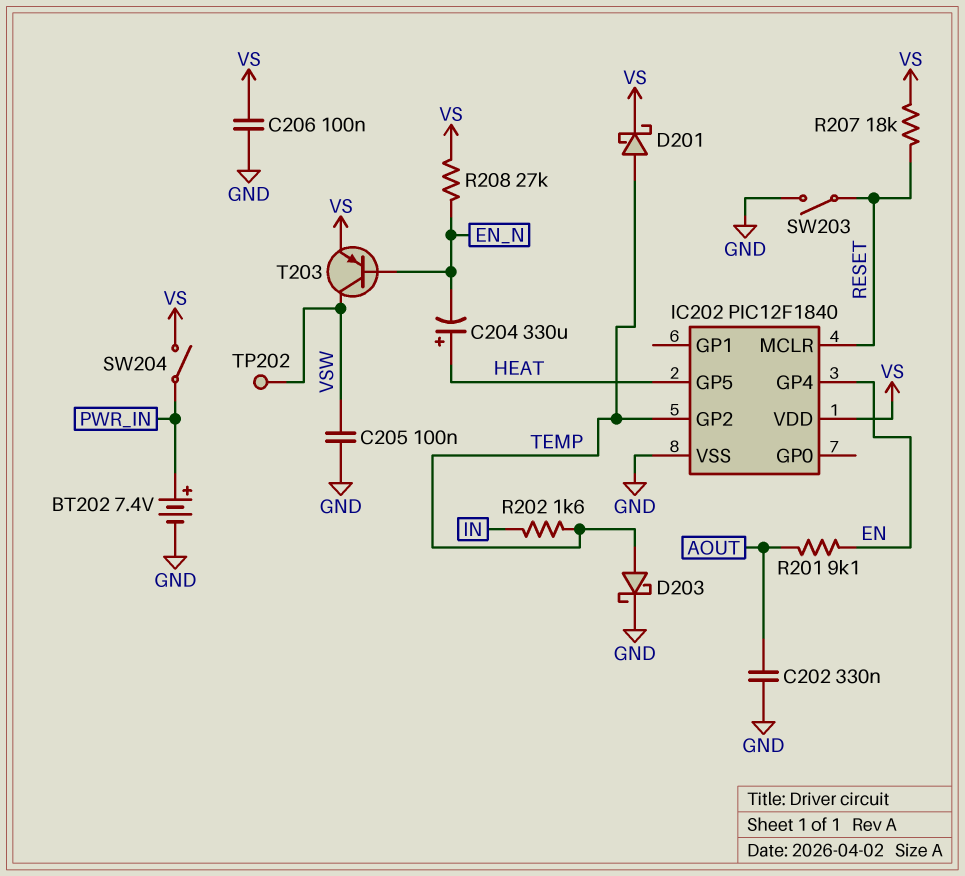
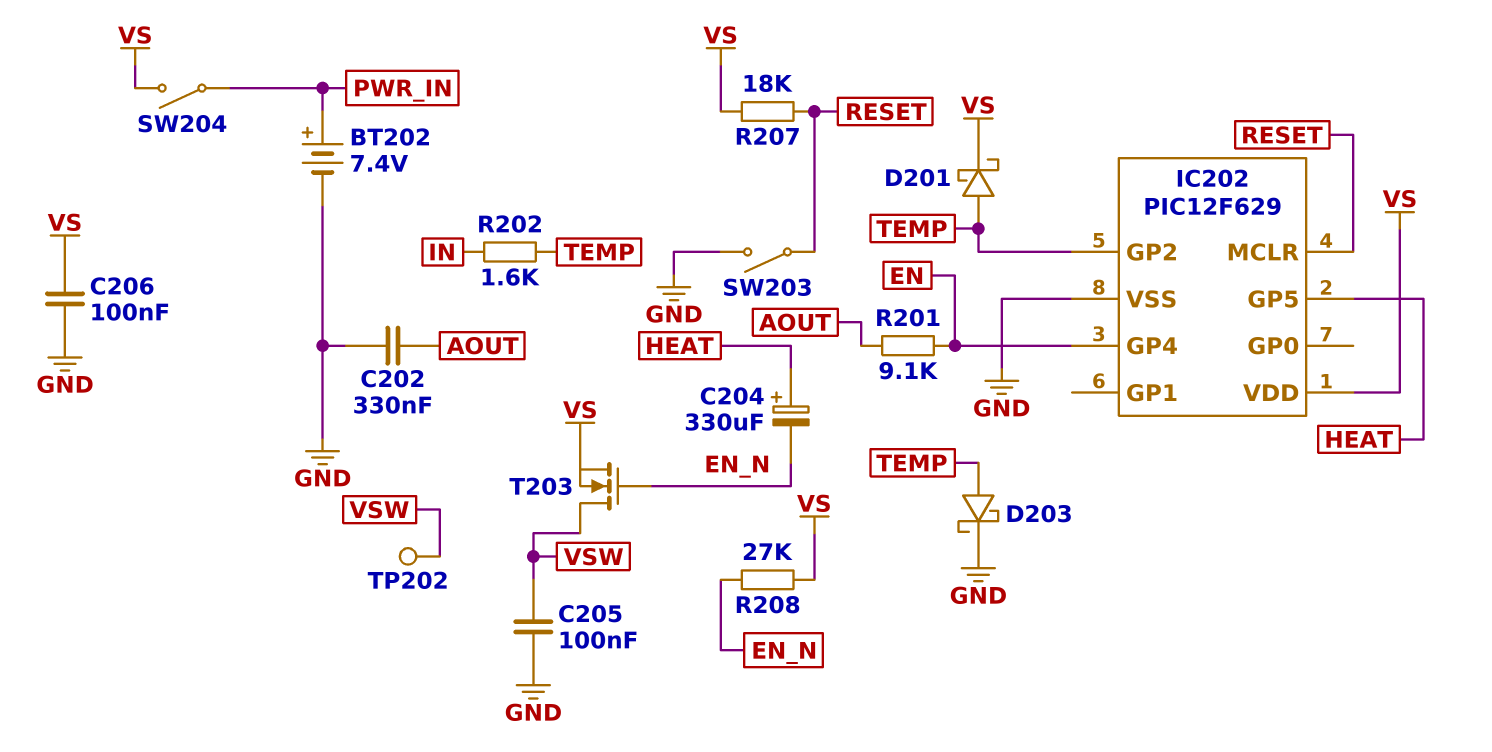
IC202: PIC12F1840 -> PIC12F629
T203: PNP (B EN_N, C VSW, E VS) -> NMOS (G EN_N, D VSW, S VS)

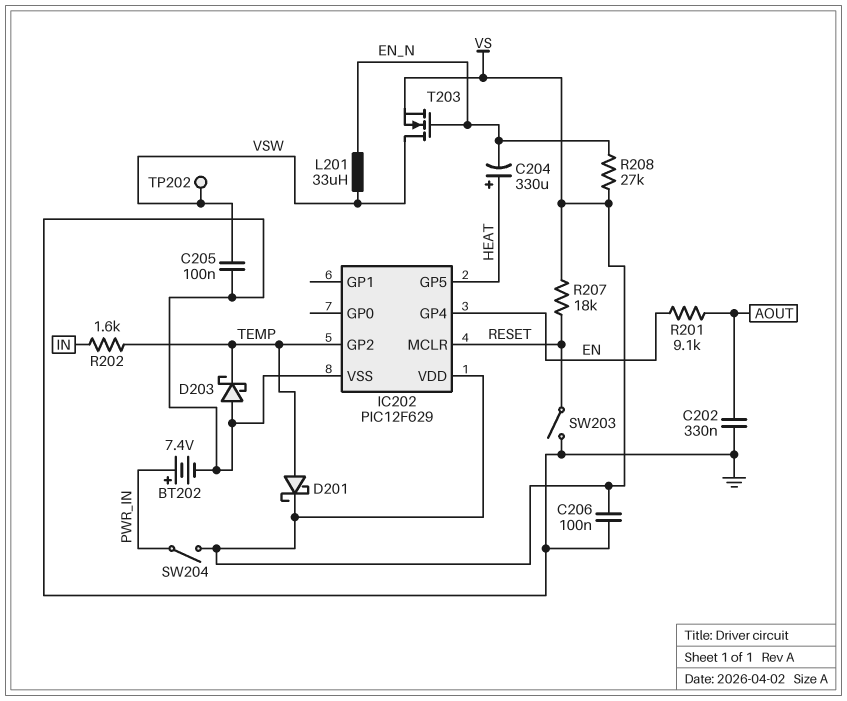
D203: schottky (A TEMP, K GND) -> schottky (A GND, K TEMP)
L201: none -> 33uH (EN_N, VSW)

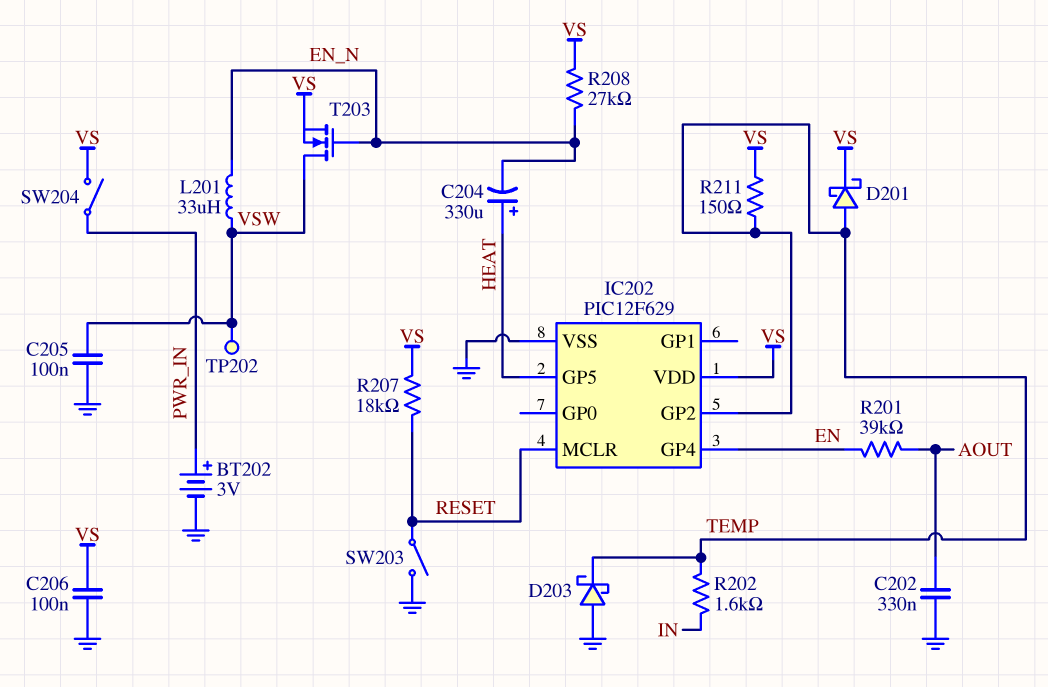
BT202: 7.4V (plus PWR_IN, minus GND) -> 3V (plus PWR_IN, minus GND)
R201: 9.1k (AOUT, EN) -> 39k (AOUT, EN)
R211: none -> 150 (TEMP, VS)

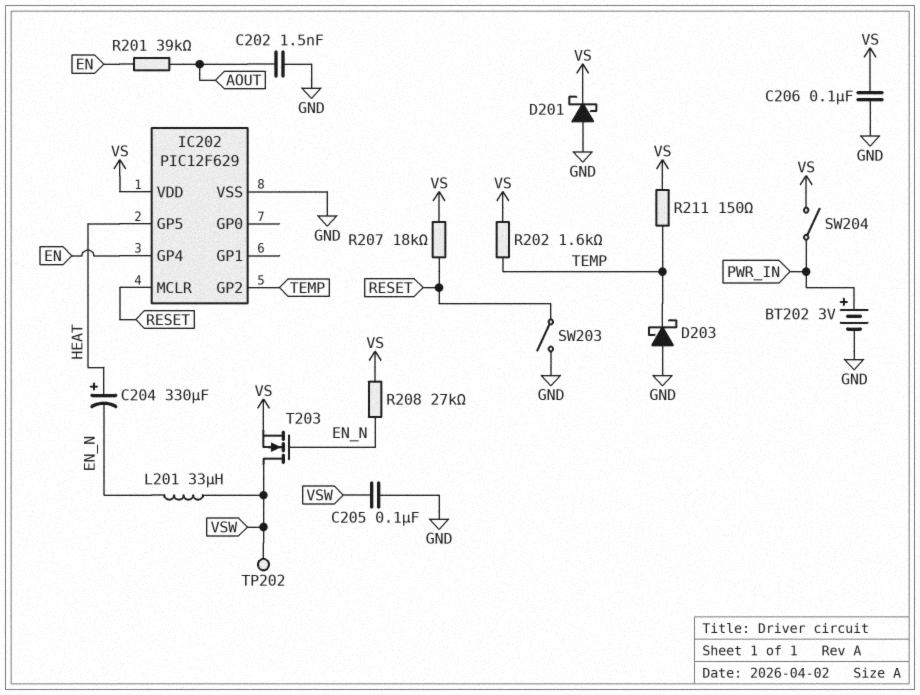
C202: 330nF (AOUT, GND) -> 1.5nF (AOUT, GND)
D201: schottky (A TEMP, K VS) -> schottky (A GND, K VS)
R202: 1.6k (IN, TEMP) -> 1.6k (TEMP, VS)

